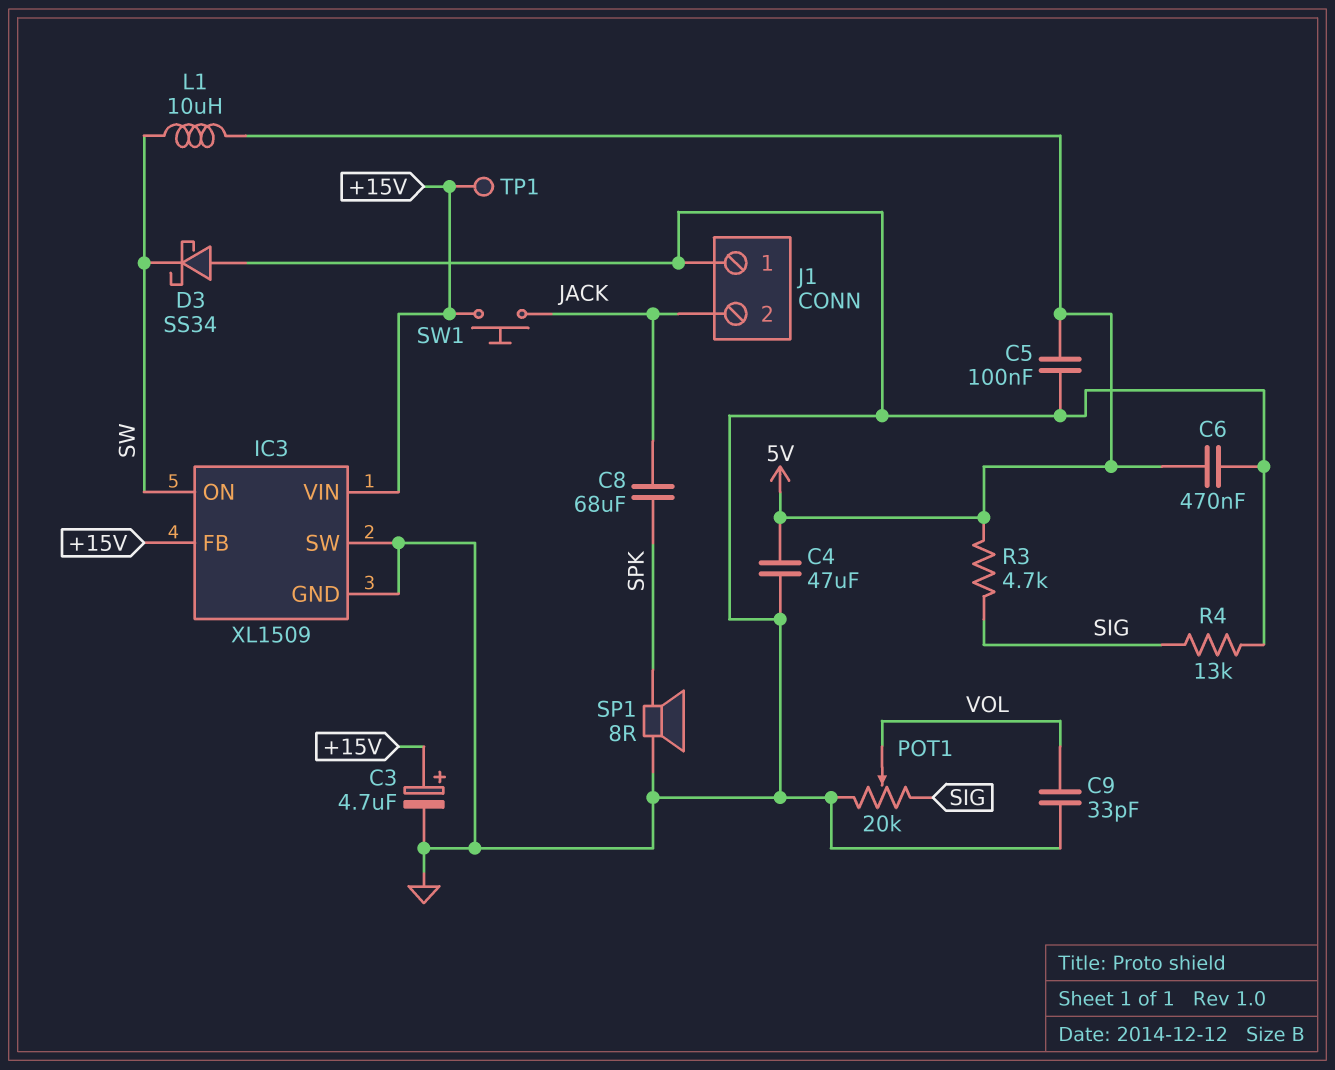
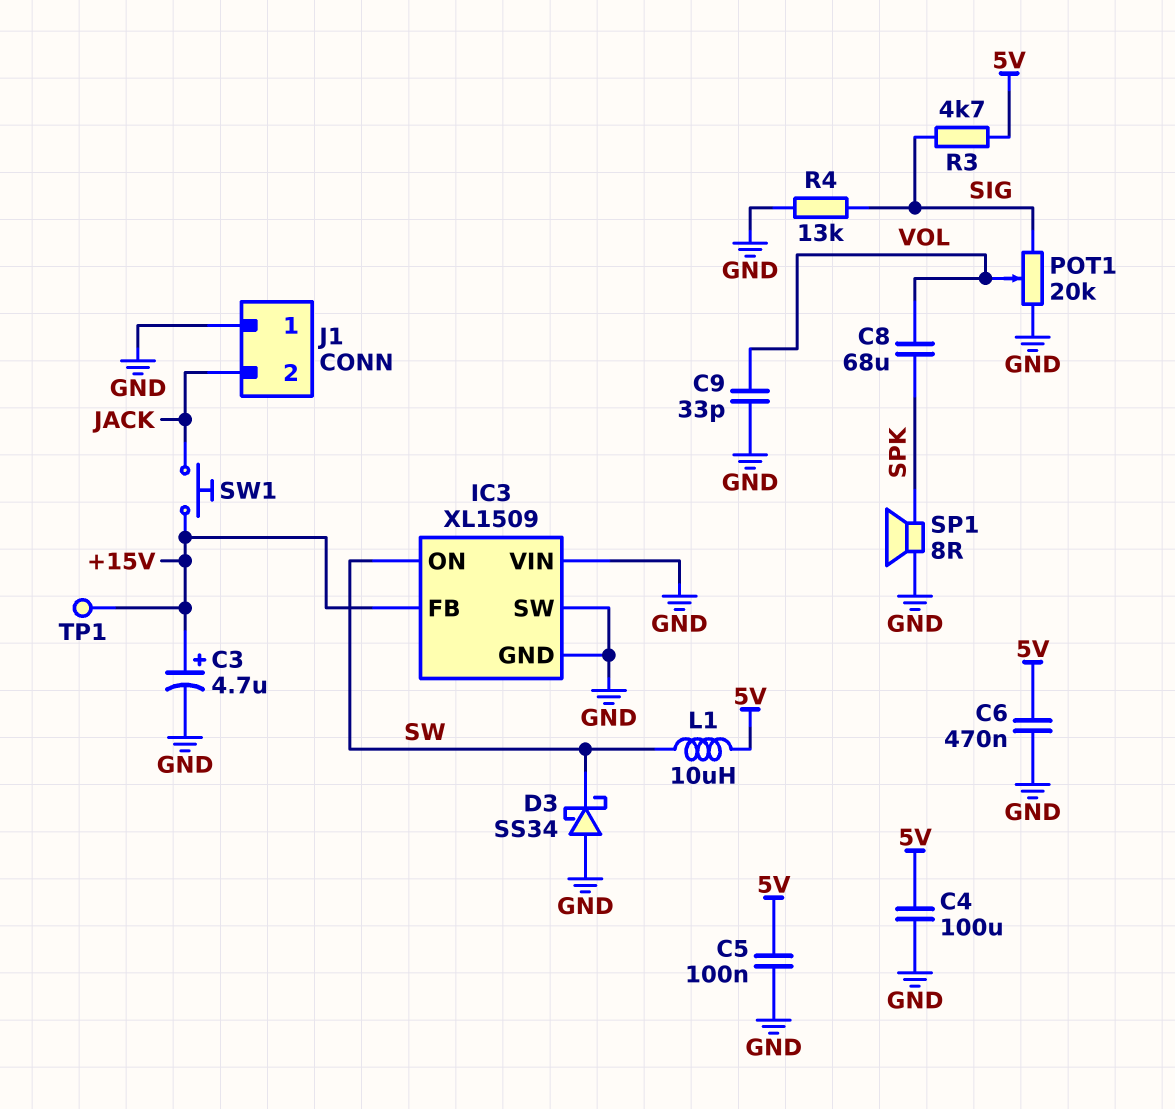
C4: 47uF (5V, GND) -> 100uF (5V, GND)
C8: 68uF (JACK, SPK) -> 68uF (SPK, VOL)
IC3 pin VIN: +15V -> GND

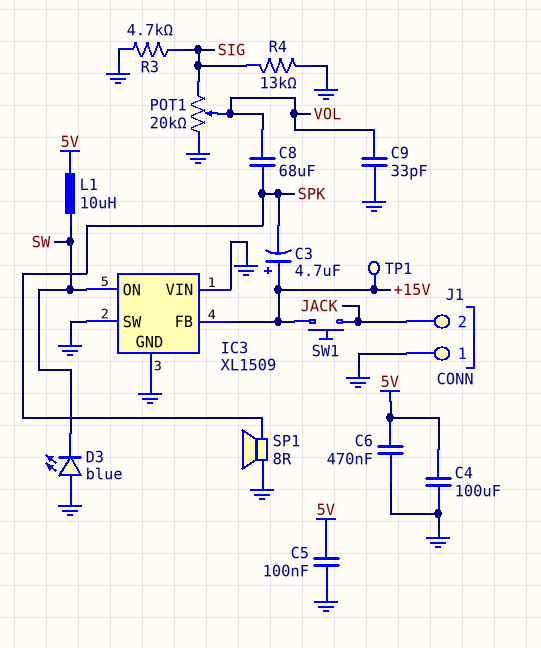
C3: 4.7uF (plus +15V, minus GND) -> 4.7uF (plus +15V, minus SPK)
D3: schottky SS34 (A GND, K SW) -> LED blue (A GND, K SW)
R3: 4.7k (5V, SIG) -> 4.7k (GND, SIG)

